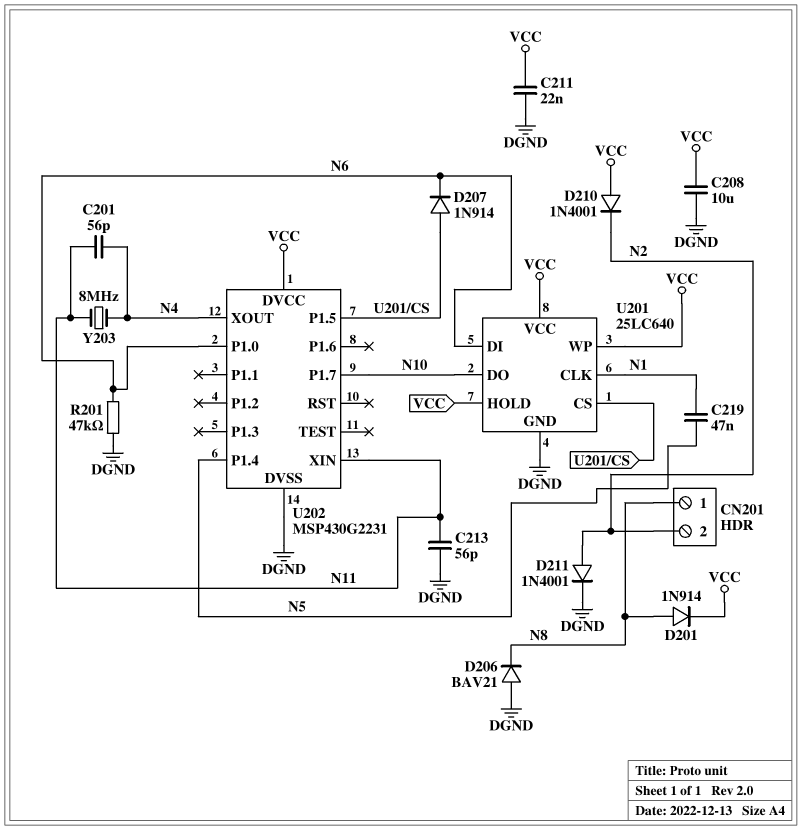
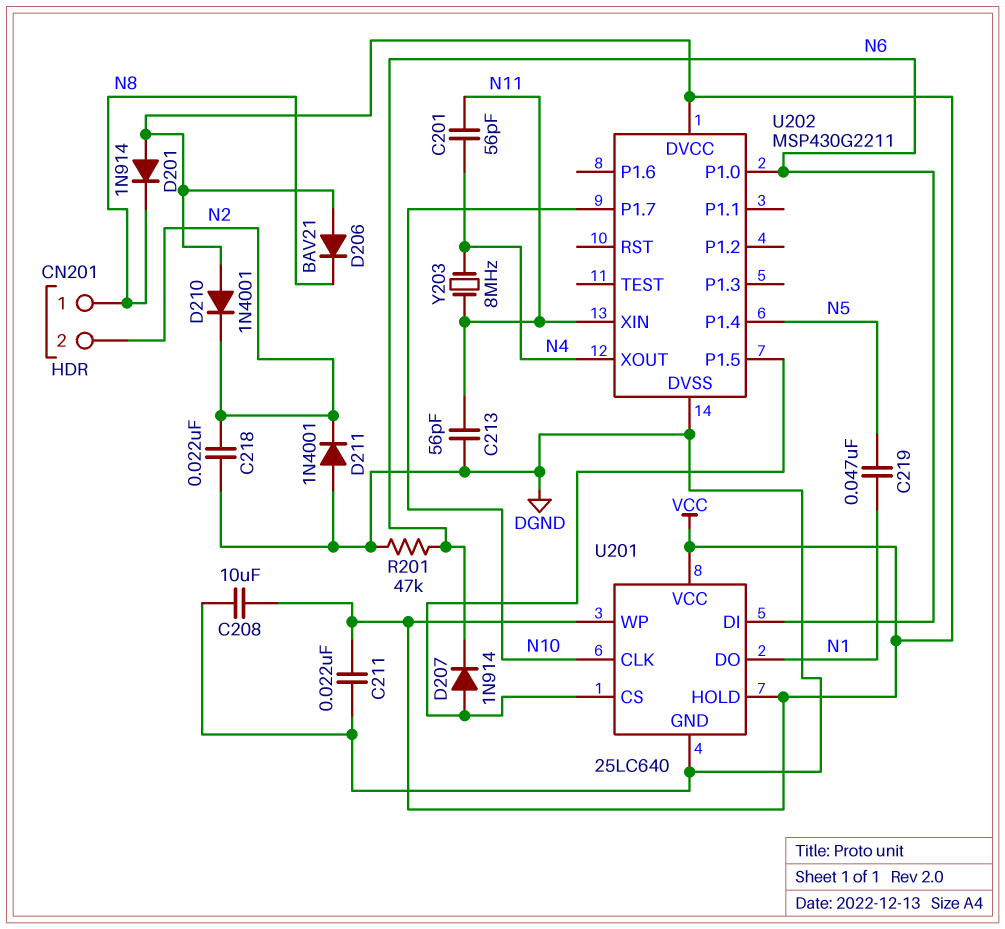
C218: none -> 22nF (DGND, N2)
D201: diode 1N914 (A N8, K VCC) -> diode 1N914 (A VCC, K N8)
D206: diode BAV21 (A DGND, K N8) -> diode BAV21 (A VCC, K N8)
D211: diode 1N4001 (A N2, K DGND) -> diode 1N4001 (A DGND, K N2)
U201 pin CLK: N1 -> N10
U201 pin DO: N10 -> N1
U202: MSP430G2231 -> MSP430G2211

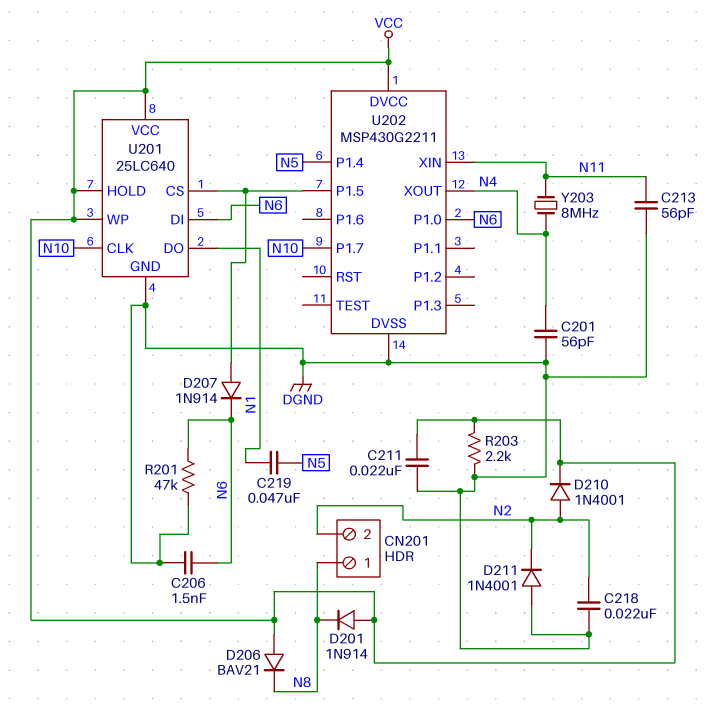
C201: 56pF (N4, N11) -> 56pF (DGND, N4)
C206: none -> 1.5nF (DGND, N6)
C208: 10uF (DGND, VCC) -> none
D210: diode 1N4001 (A VCC, K N2) -> diode 1N4001 (A N2, K VCC)
R203: none -> 2.2k (DGND, VCC)

